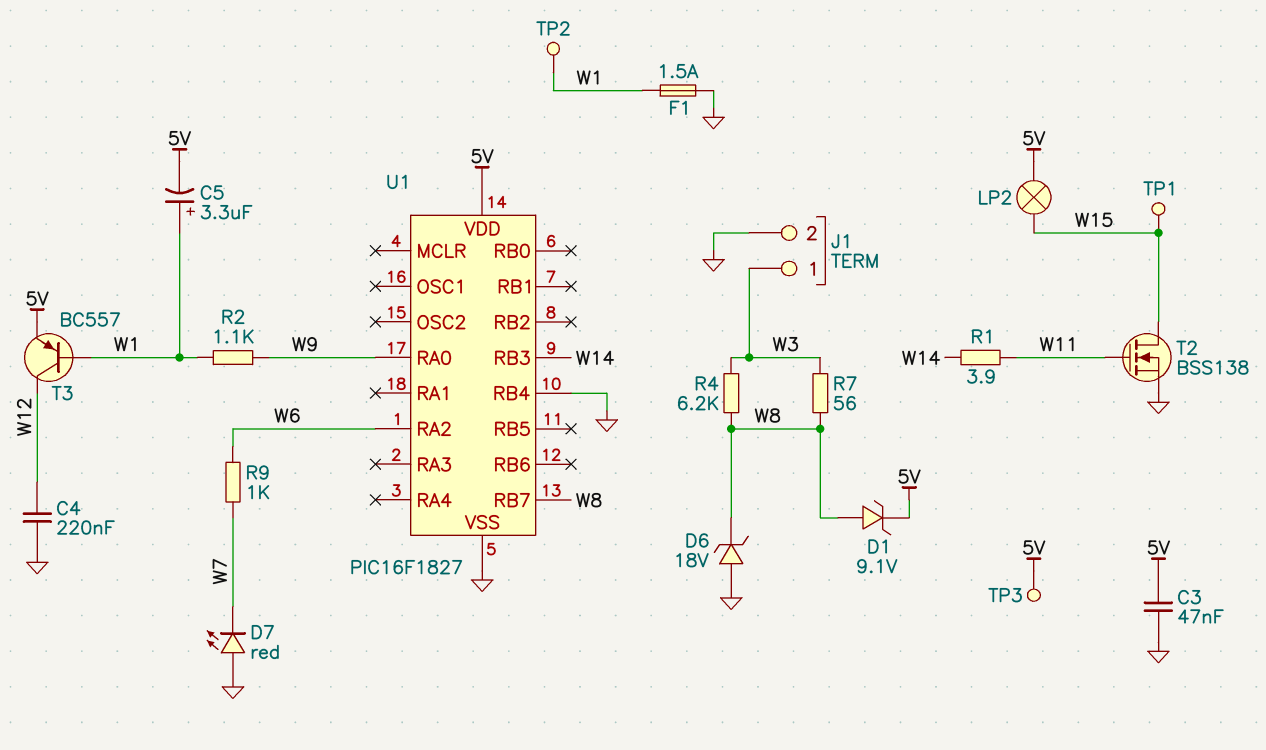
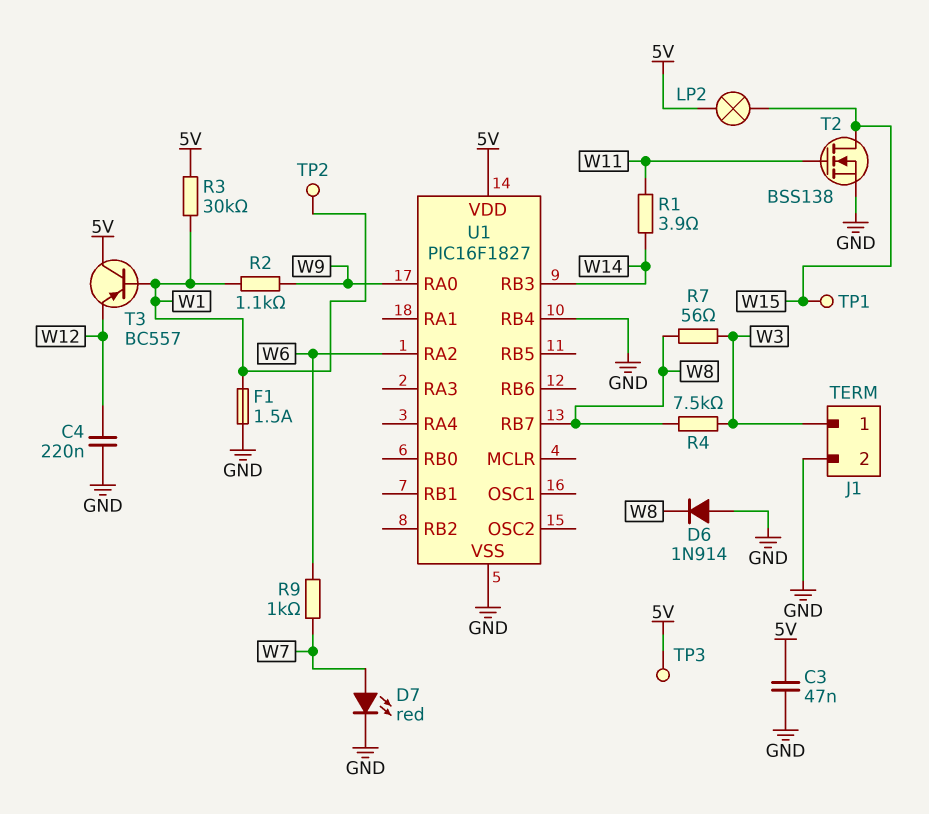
C5: 3.3uF (plus W1, minus 5V) -> none
D1: zener 9.1V (A W8, K 5V) -> none
D6: zener 18V (A GND, K W8) -> diode 1N914 (A GND, K W8)
D7: LED red (A GND, K W7) -> LED red (A W7, K GND)
R3: none -> 30k (5V, W1)
R4: 6.2k (W3, W8) -> 7.5k (W3, W8)
T3: PNP BC557 (B W1, C W12, E 5V) -> PNP BC557 (B W1, C 5V, E W12)

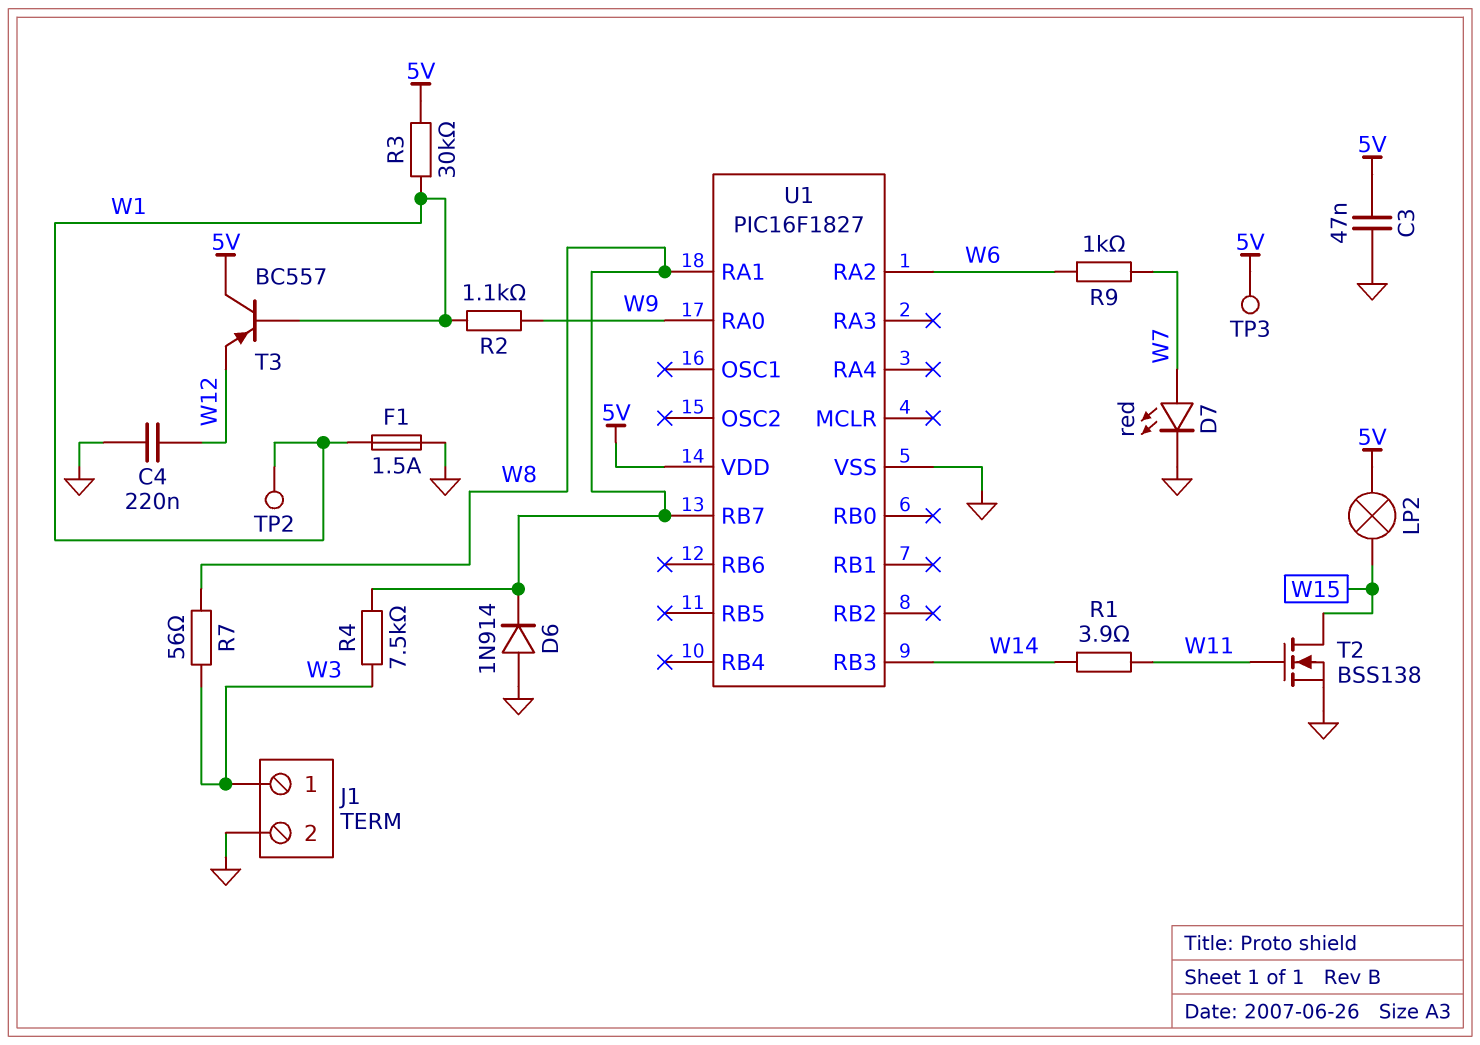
TP1: test point (W15) -> none
U1 pin RA1: none -> W8
U1 pin RB4: GND -> none

